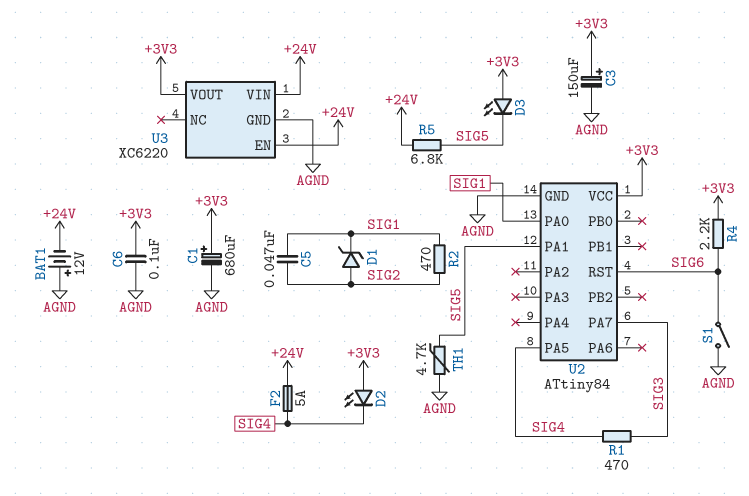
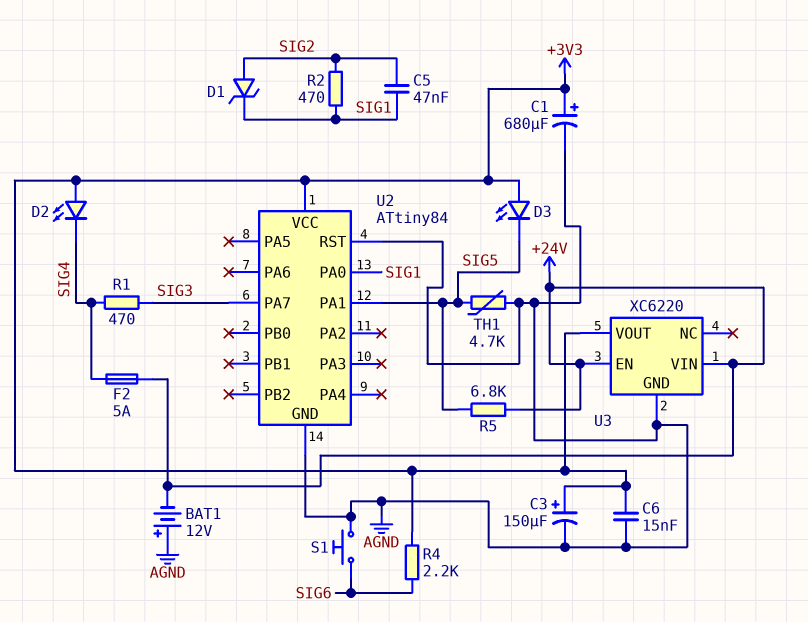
C6: 100nF (+3V3, AGND) -> 15nF (+3V3, AGND)
S1: switch (AGND, SIG6) -> button (AGND, SIG6)
U2 pin PA5: SIG4 -> none
U2 pin RST: SIG6 -> AGND

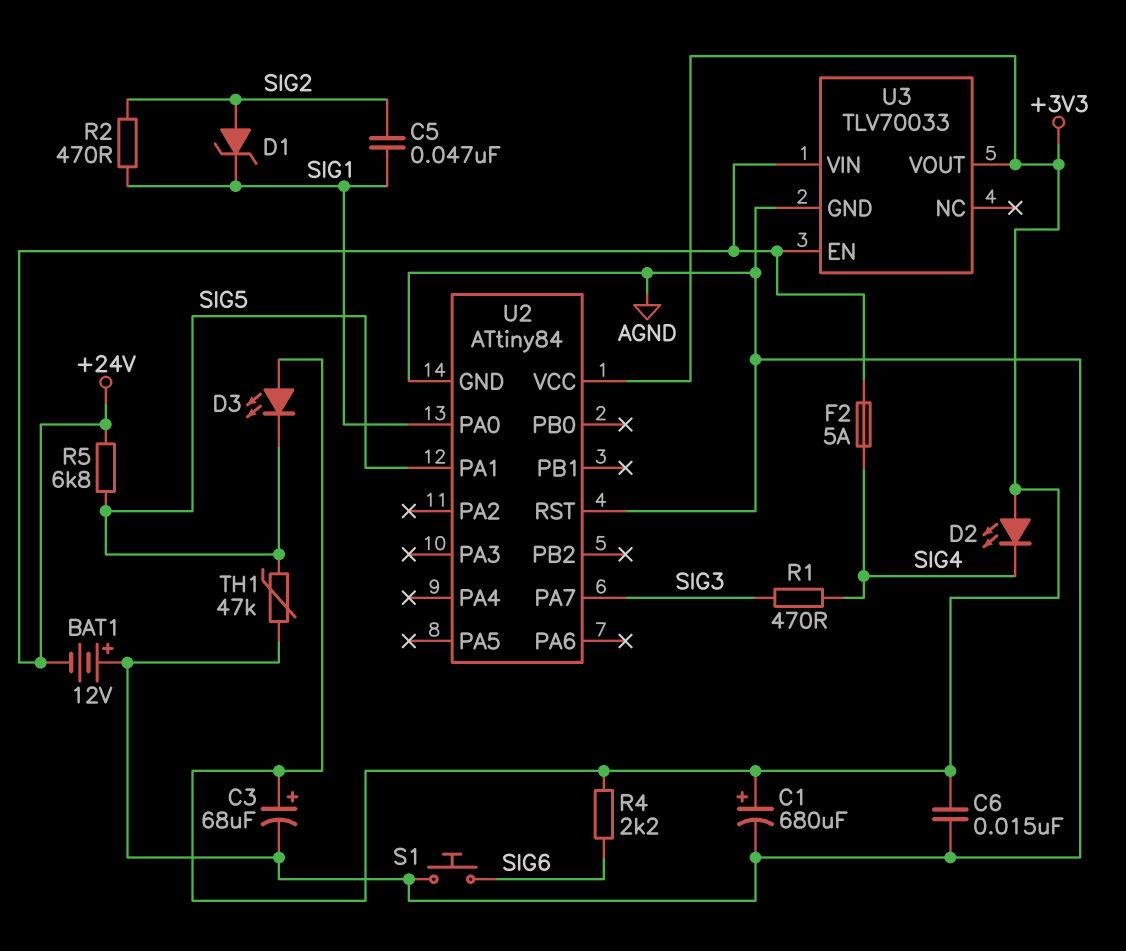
C3: 150uF (plus +3V3, minus AGND) -> 68uF (plus +3V3, minus AGND)
TH1: 4.7k (AGND, SIG5) -> 47k (AGND, SIG5)
U3: XC6220 -> TLV70033

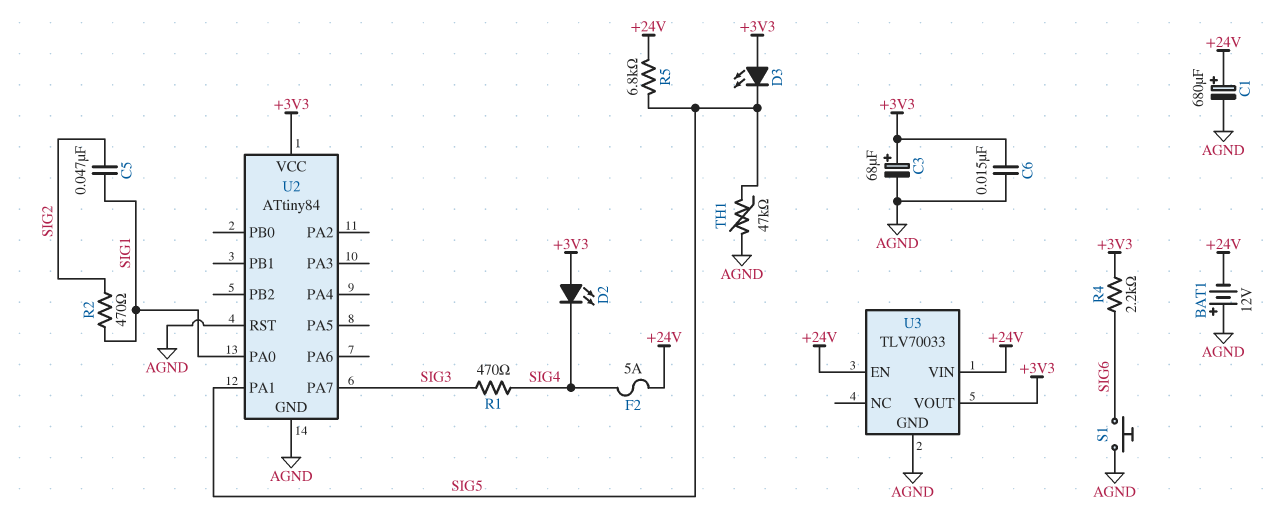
C1: 680uF (plus +3V3, minus AGND) -> 680uF (plus +24V, minus AGND)
D1: zener (A SIG2, K SIG1) -> none

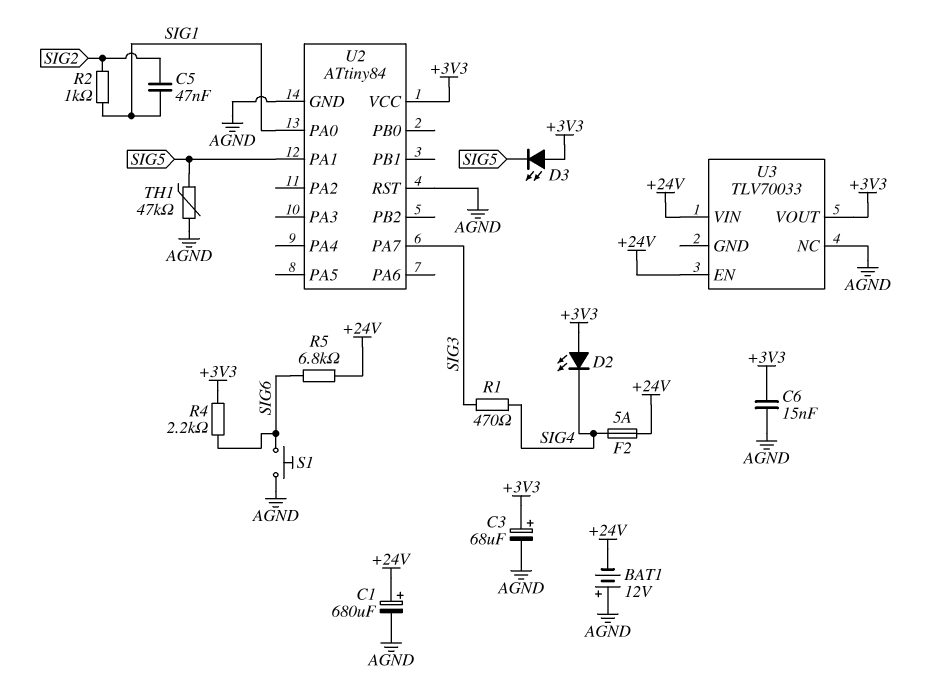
R2: 470 (SIG1, SIG2) -> 1k (SIG1, SIG2)
R5: 6.8k (+24V, SIG5) -> 6.8k (+24V, SIG6)
U3 pin GND: AGND -> none
U3 pin NC: none -> AGND

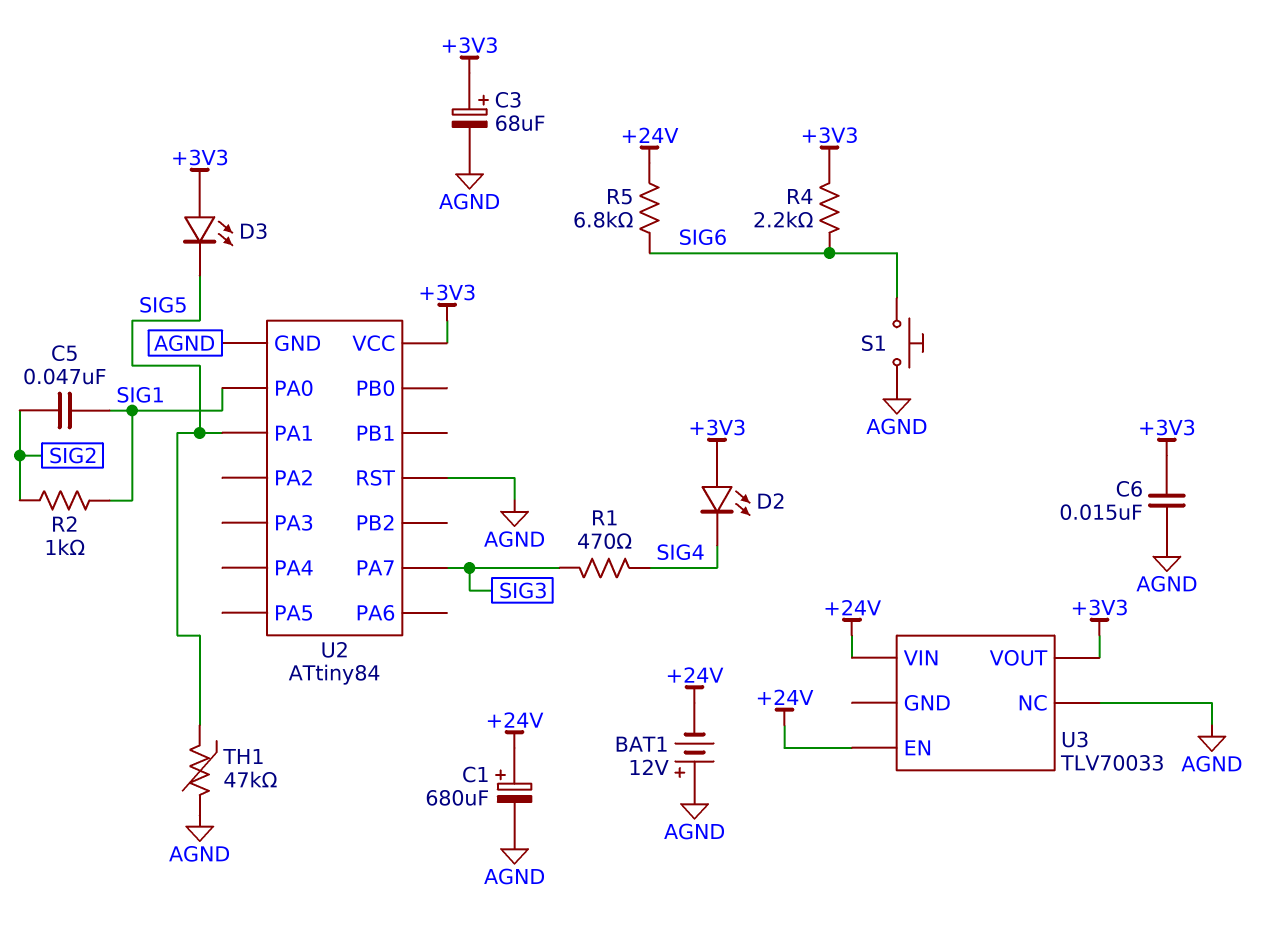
F2: 5A (+24V, SIG4) -> none

